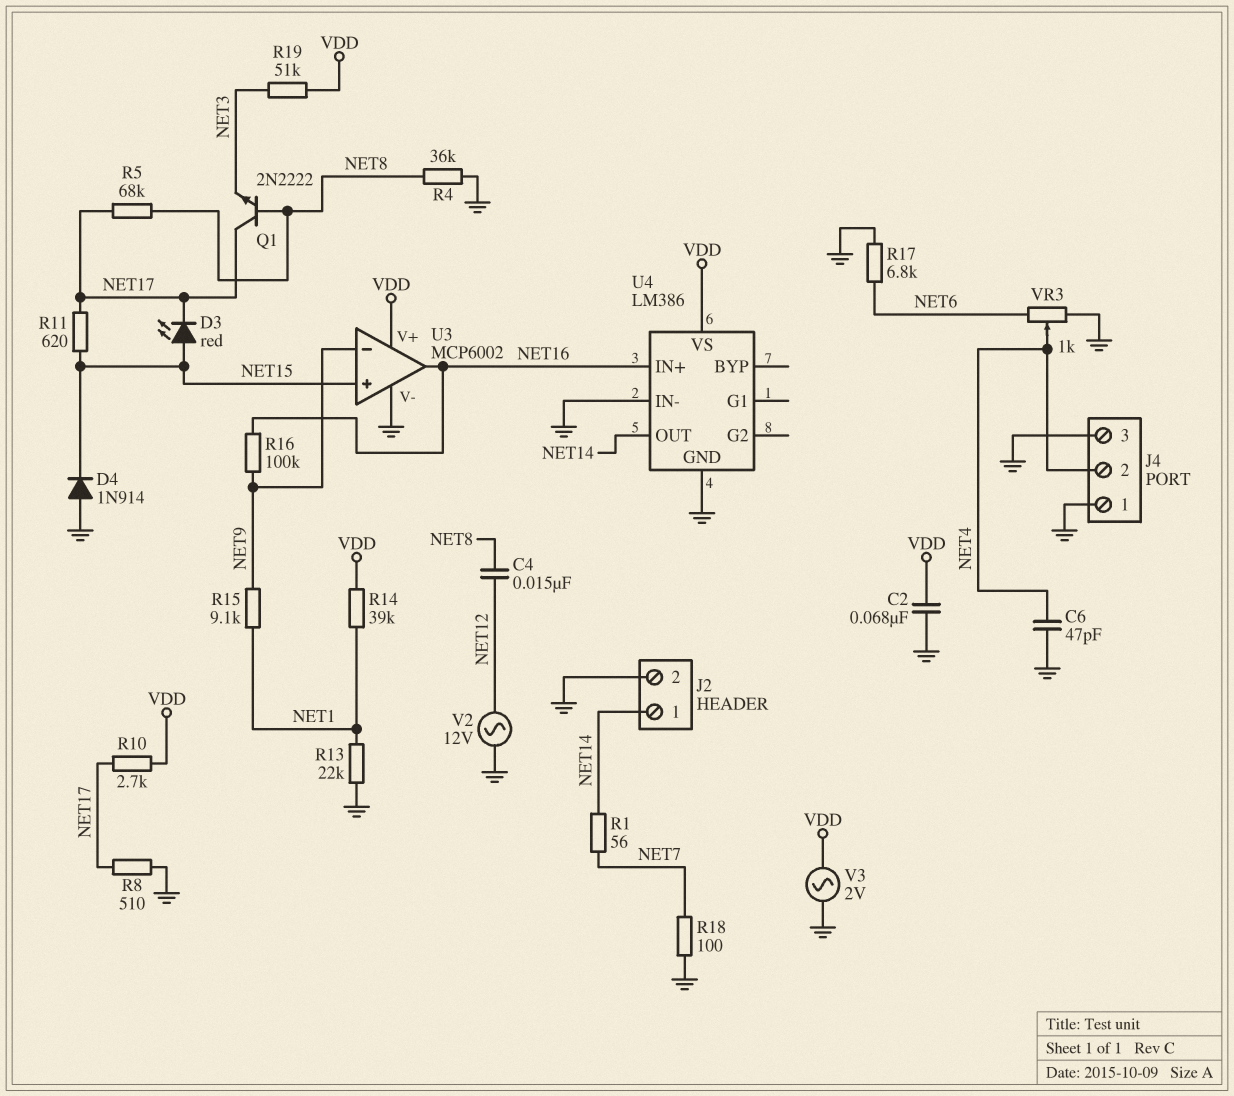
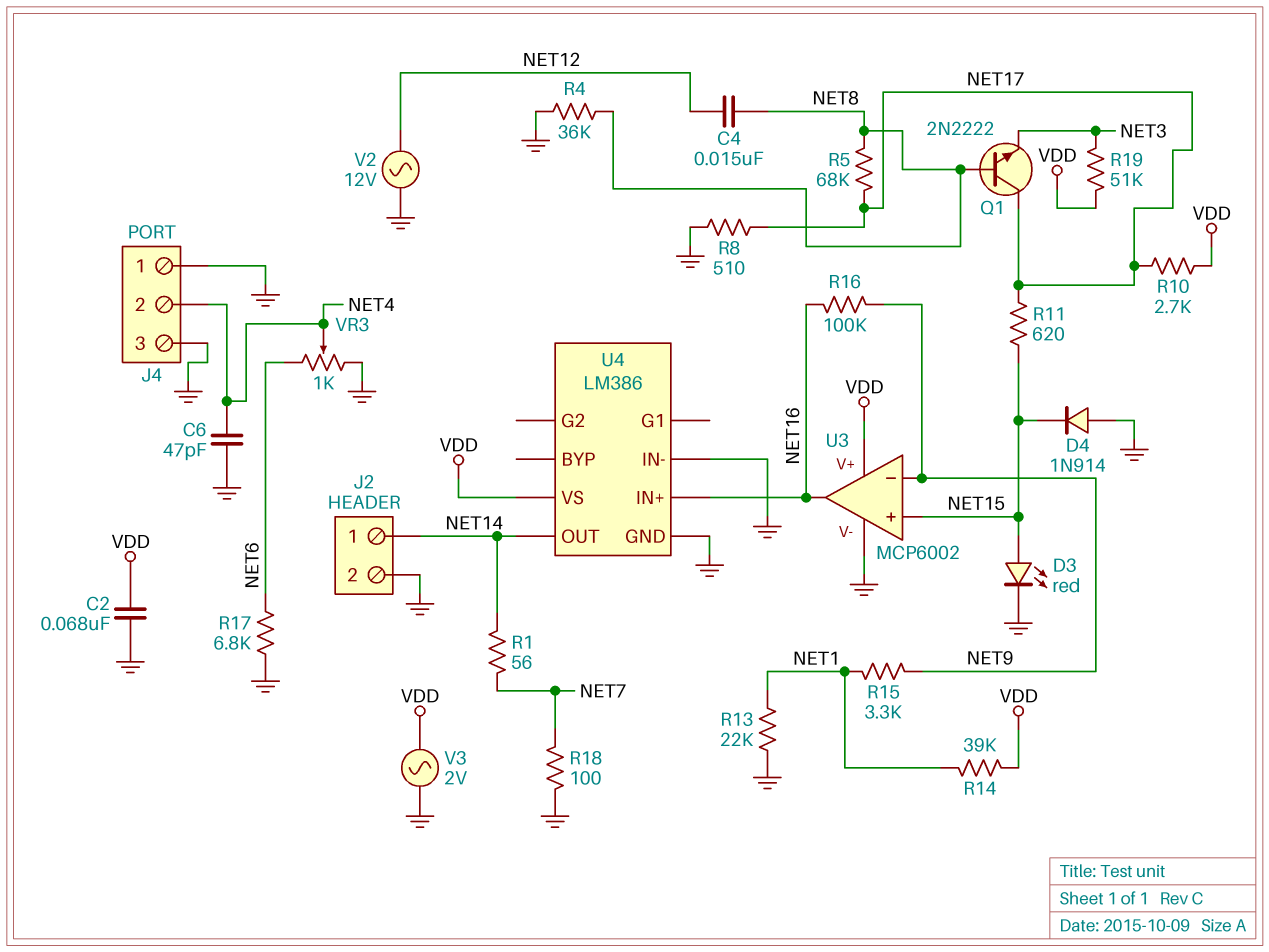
D3: LED red (A NET15, K NET17) -> LED red (A NET15, K GND)
R15: 9.1k (NET1, NET9) -> 3.3k (NET1, NET9)

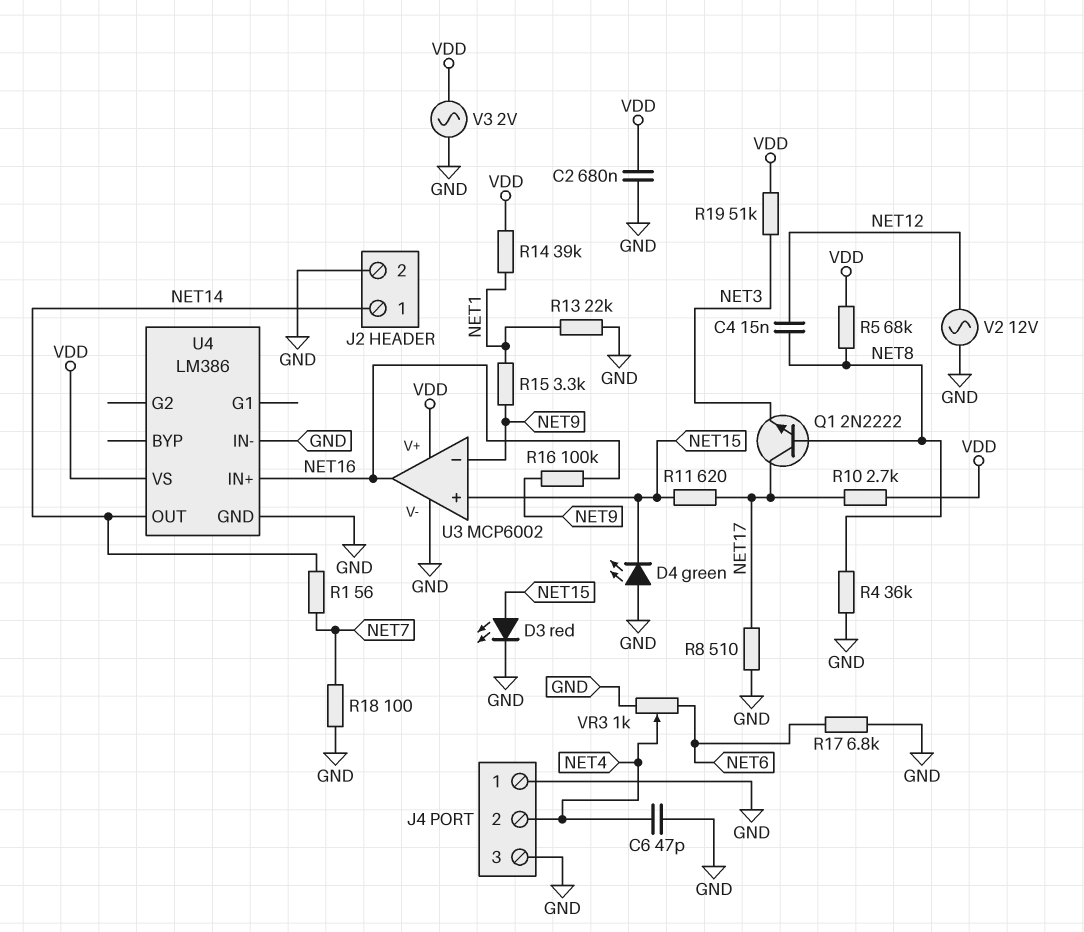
C2: 68nF (GND, VDD) -> 680nF (GND, VDD)
D4: diode 1N914 (A GND, K NET15) -> LED green (A GND, K NET15)
R5: 68k (NET8, NET17) -> 68k (NET8, VDD)

